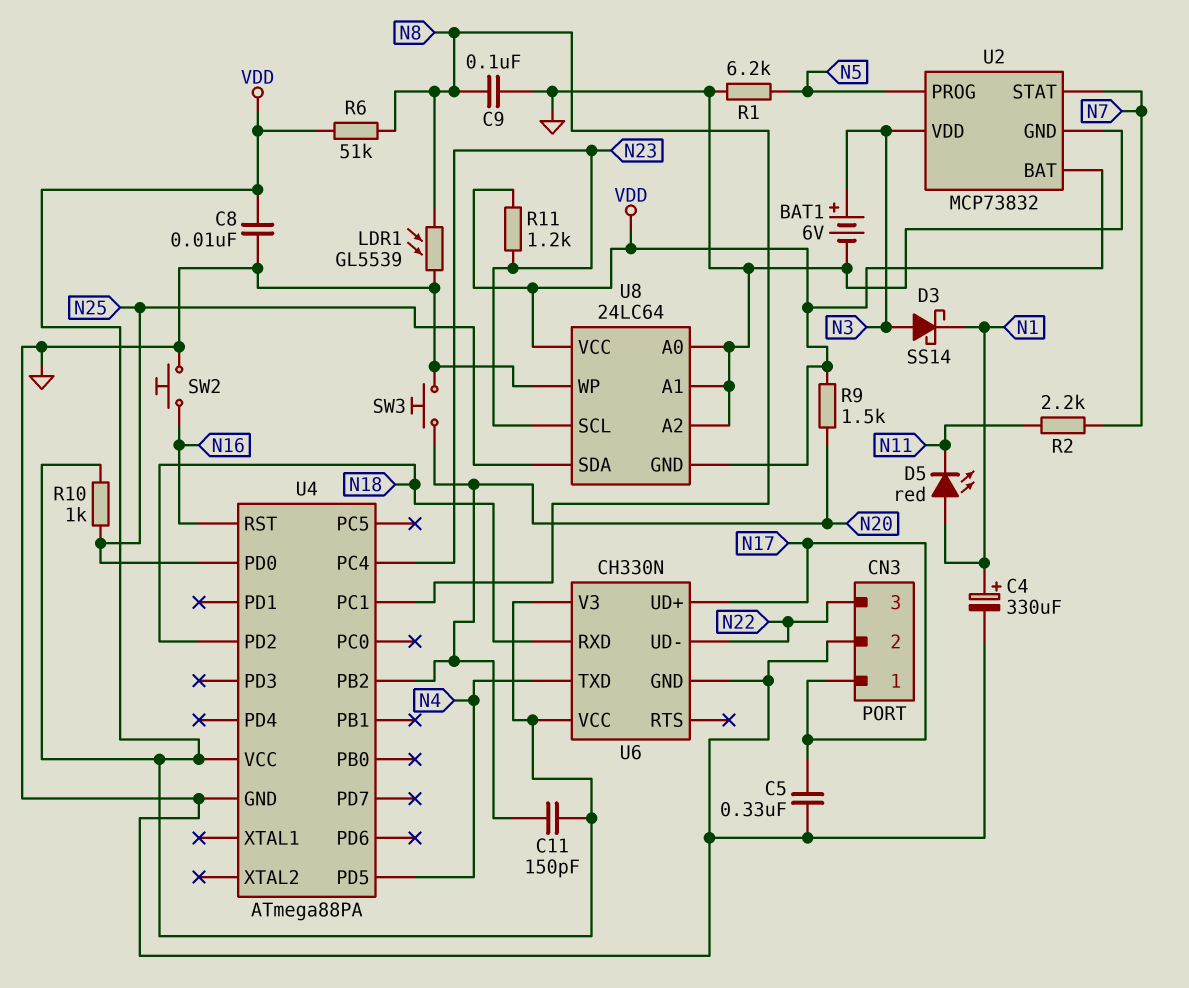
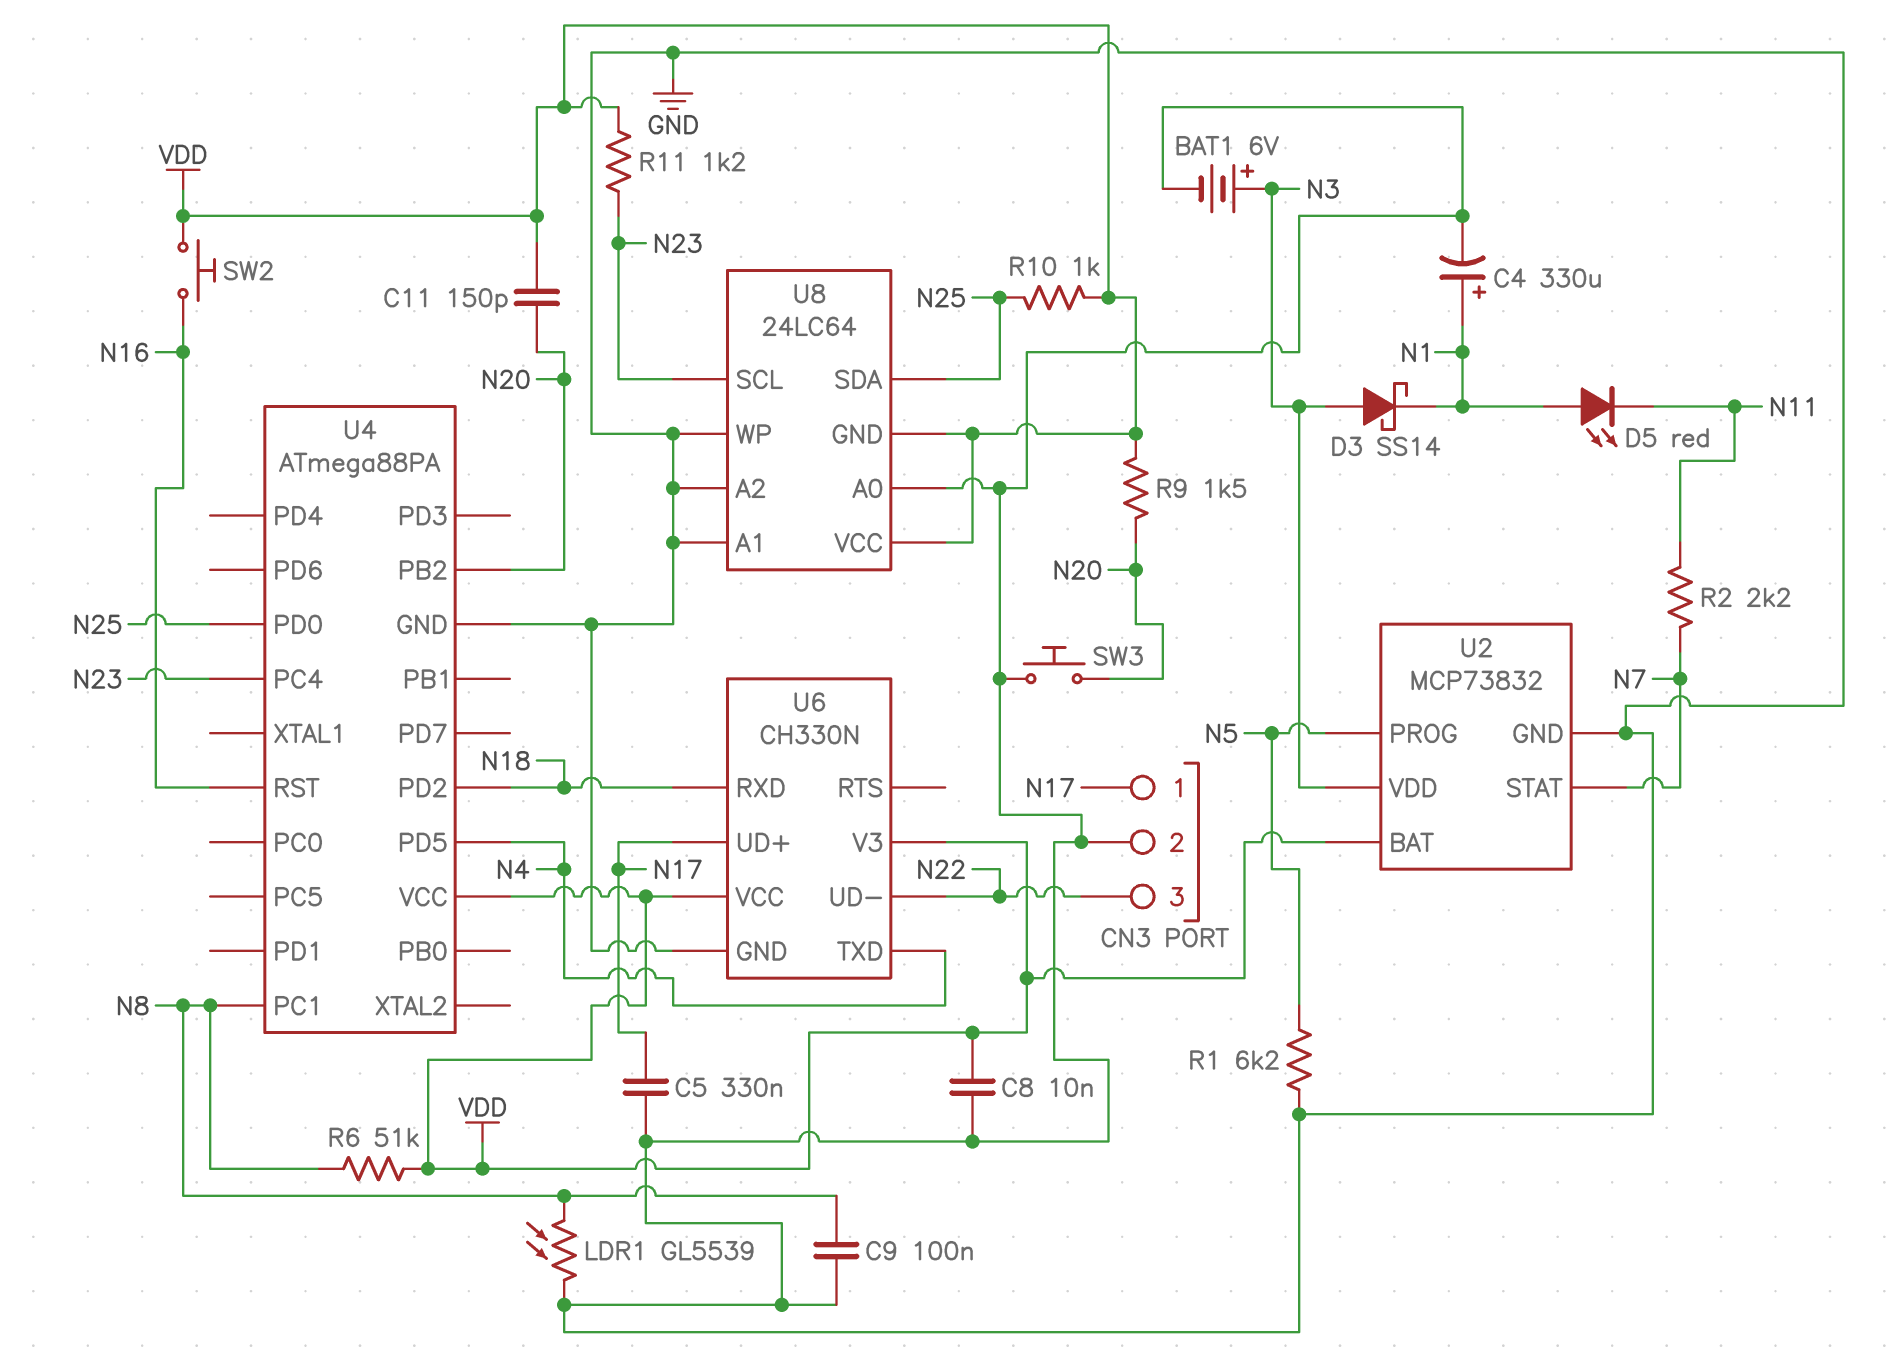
SW2: button (GND, N16) -> button (N16, VDD)

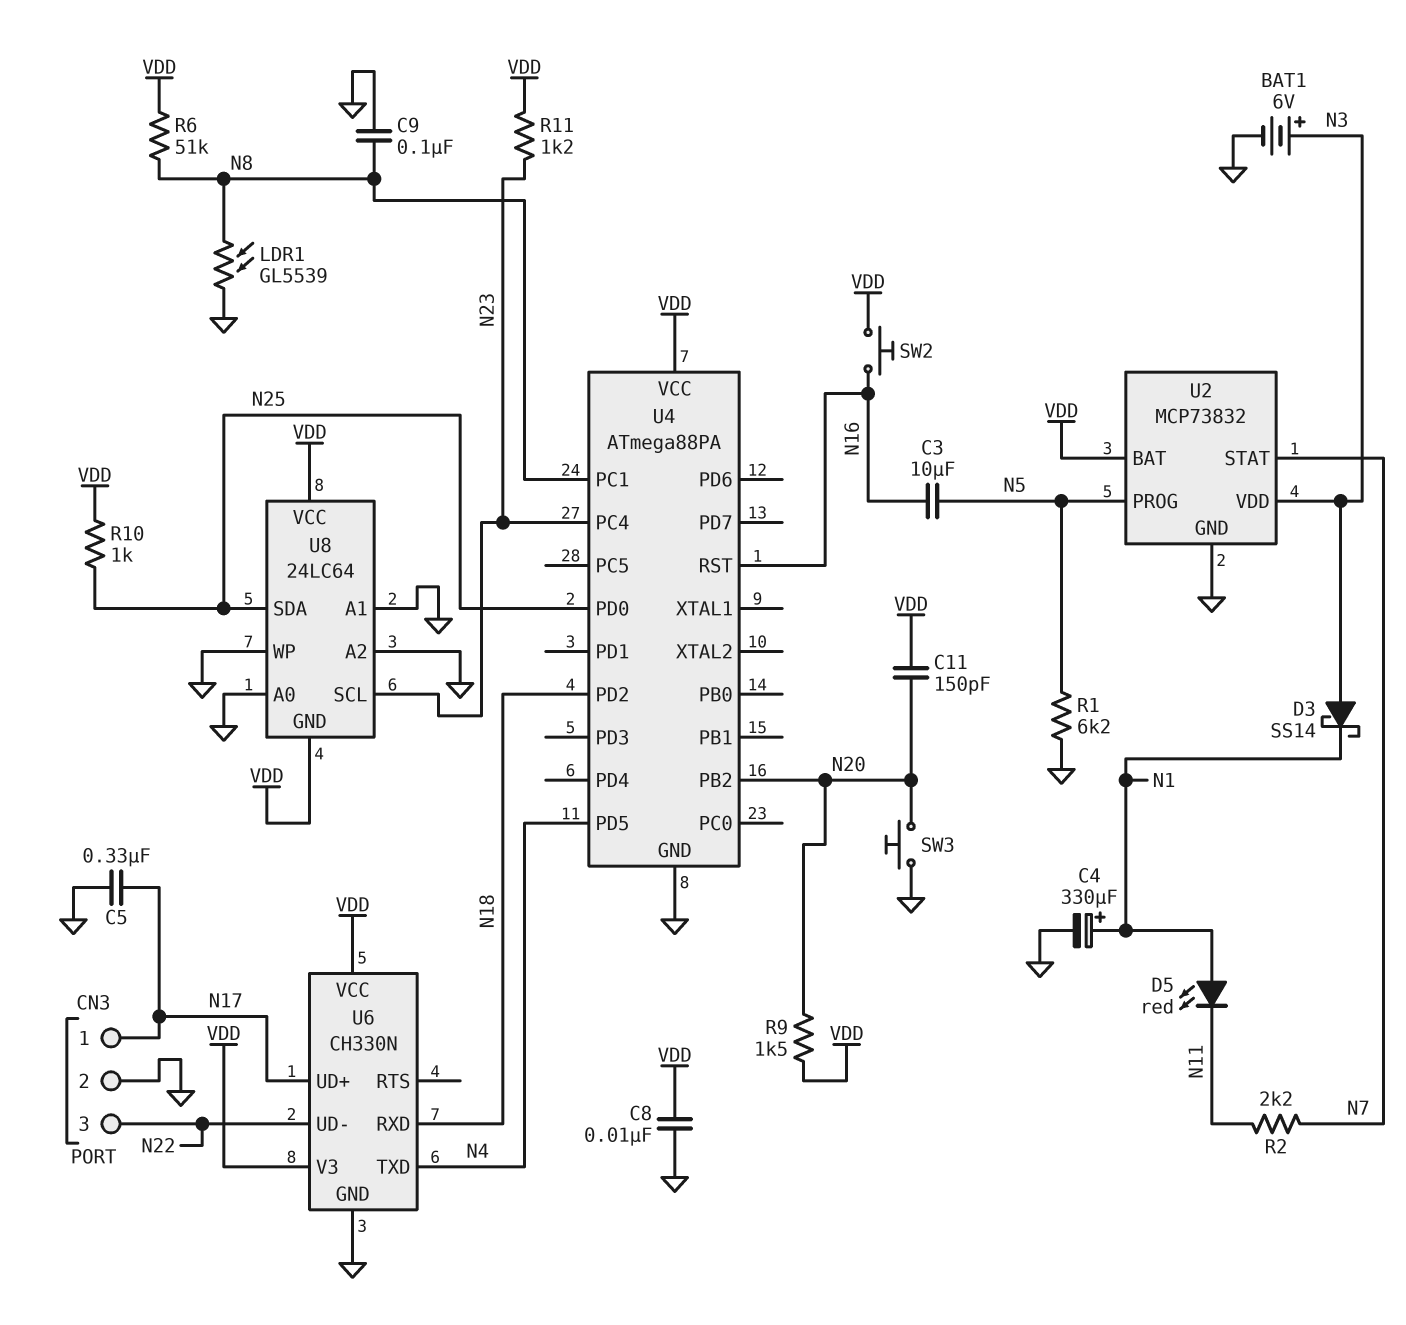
C3: none -> 10uF (N5, N16)

